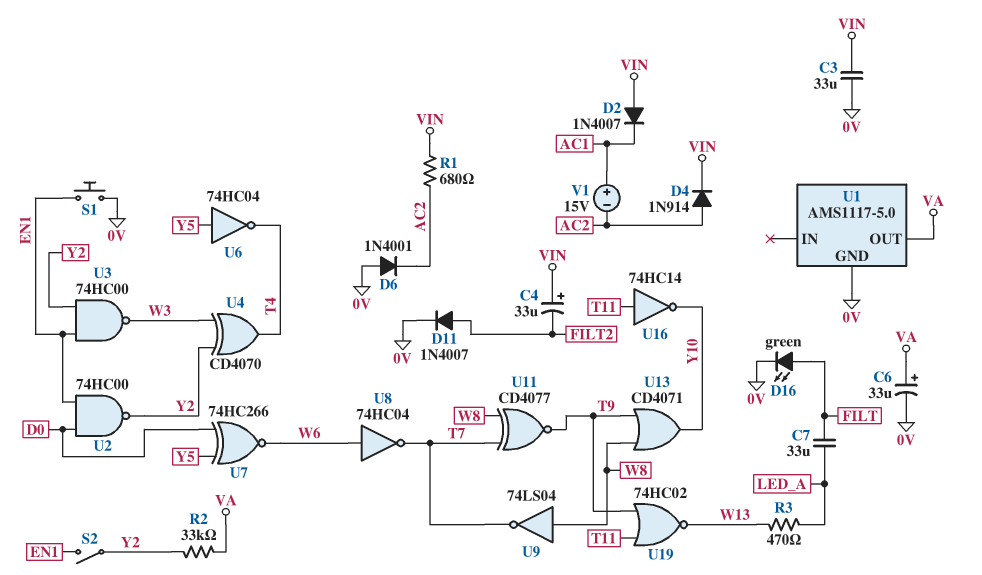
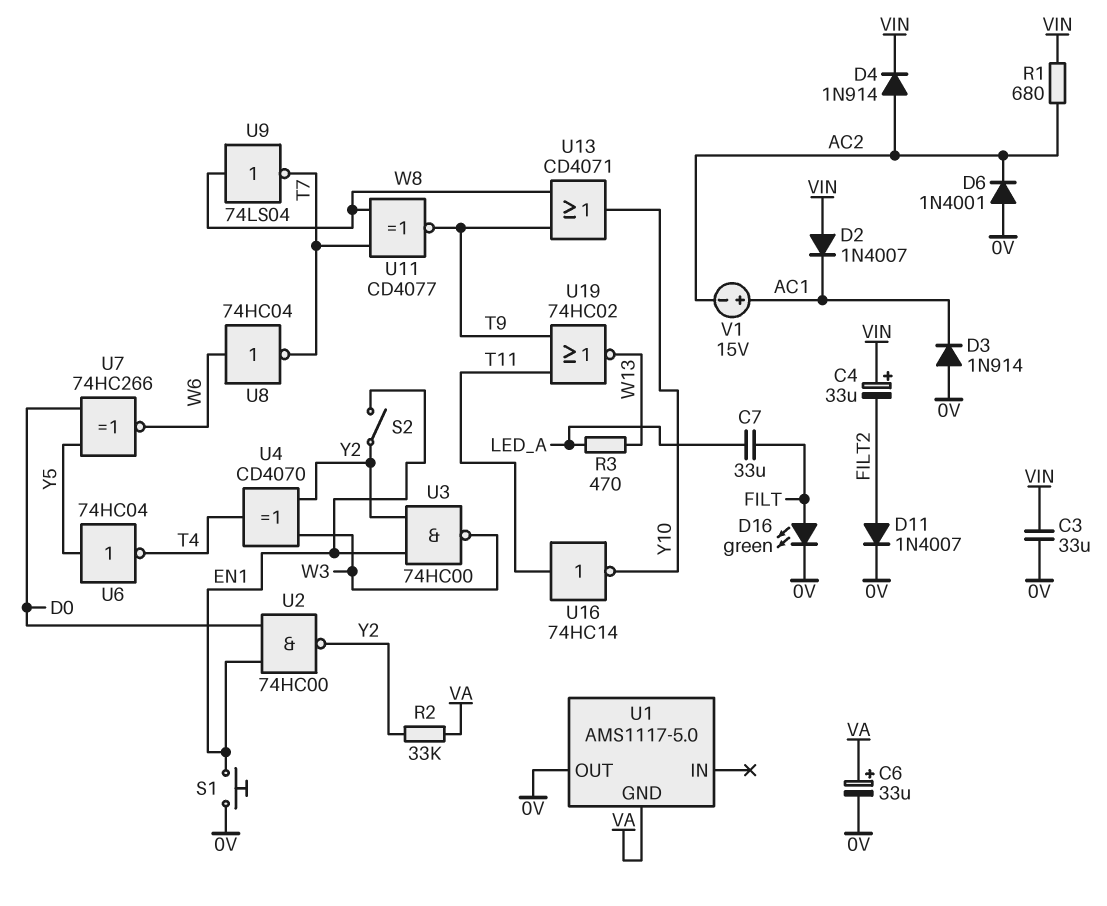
D3: none -> diode 1N914 (A 0V, K AC1)
U1 pin GND: 0V -> VA
U1 pin OUT: VA -> 0V

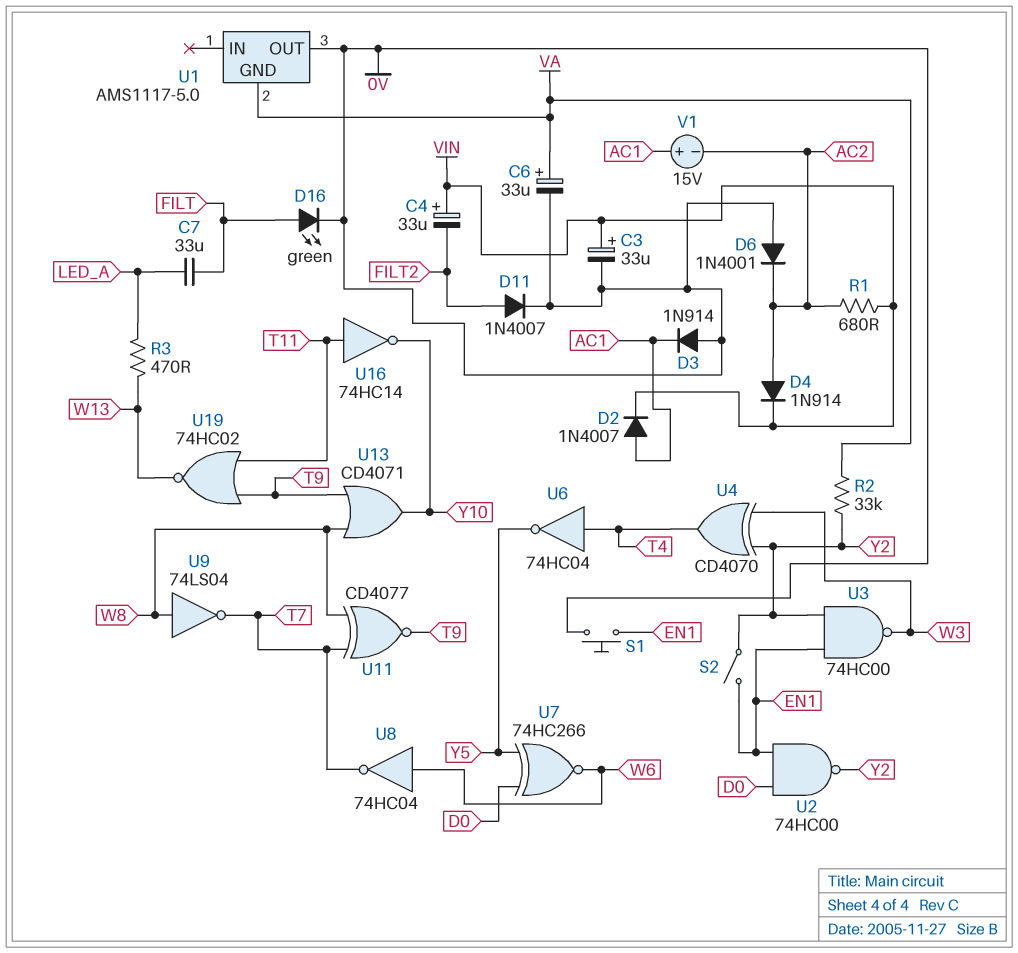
C3: 33uF (0V, VIN) -> 33uF (plus VIN, minus 0V)
D2: diode 1N4007 (A VIN, K AC1) -> diode 1N4007 (A AC1, K VIN)
U6: NOT 74HC04 (in Y5, out T4) -> NOT 74HC04 (in T4, out Y5)

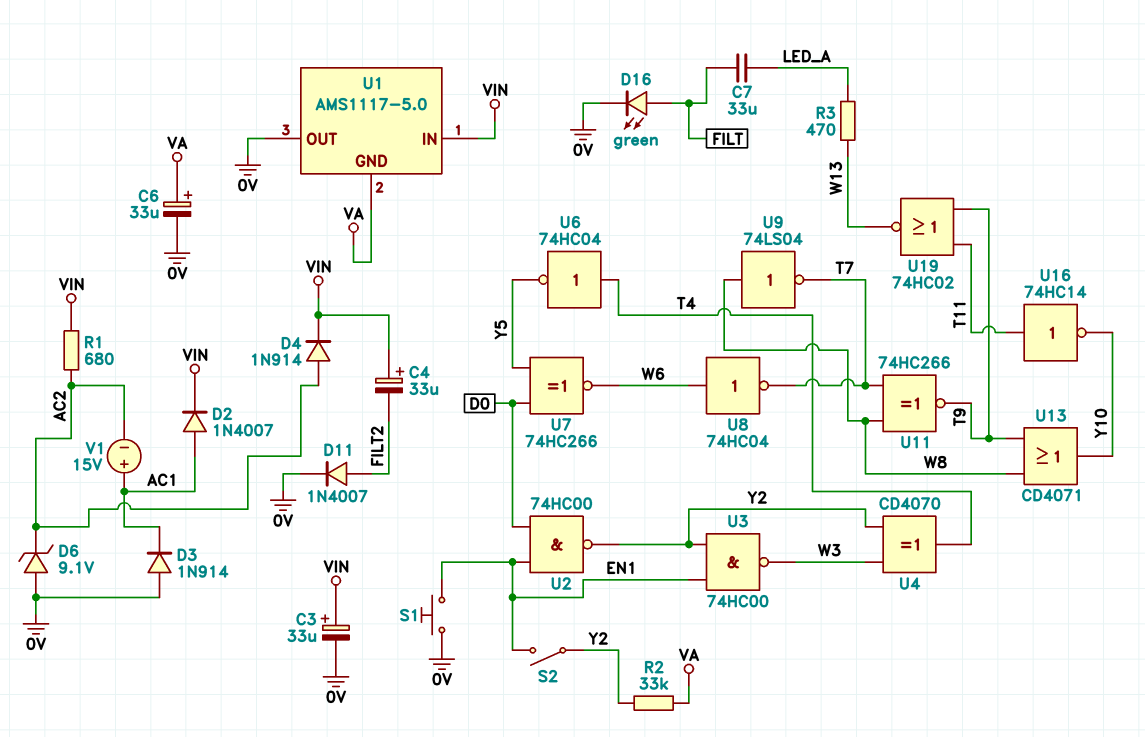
D6: diode 1N4001 (A 0V, K AC2) -> zener 9.1V (A 0V, K AC2)
U1 pin IN: none -> VIN
U11: XNOR CD4077 (in T7, in W8, out T9) -> XNOR 74HC266 (in T7, in W8, out T9)

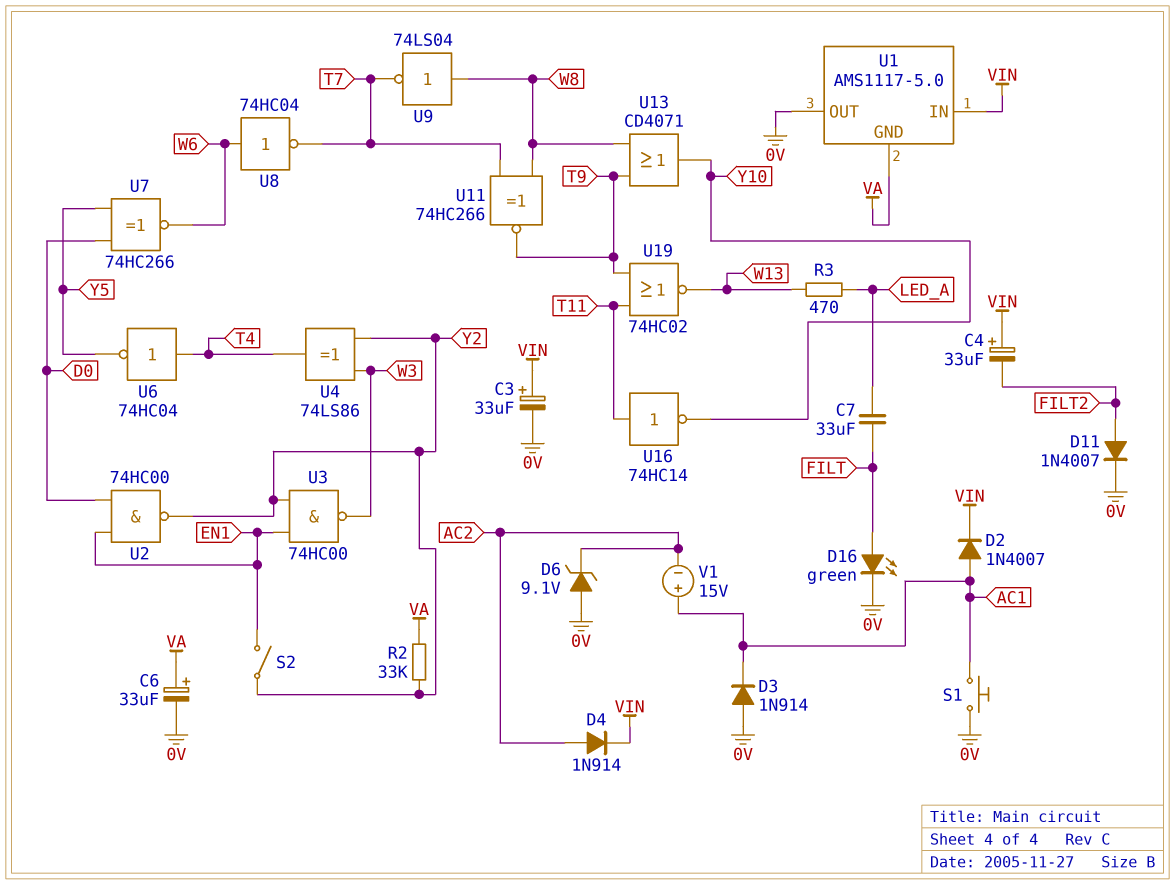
R1: 680 (AC2, VIN) -> none
S1: button (0V, EN1) -> button (0V, AC1)
U4: XOR CD4070 (in W3, in Y2, out T4) -> XOR 74LS86 (in W3, in Y2, out T4)

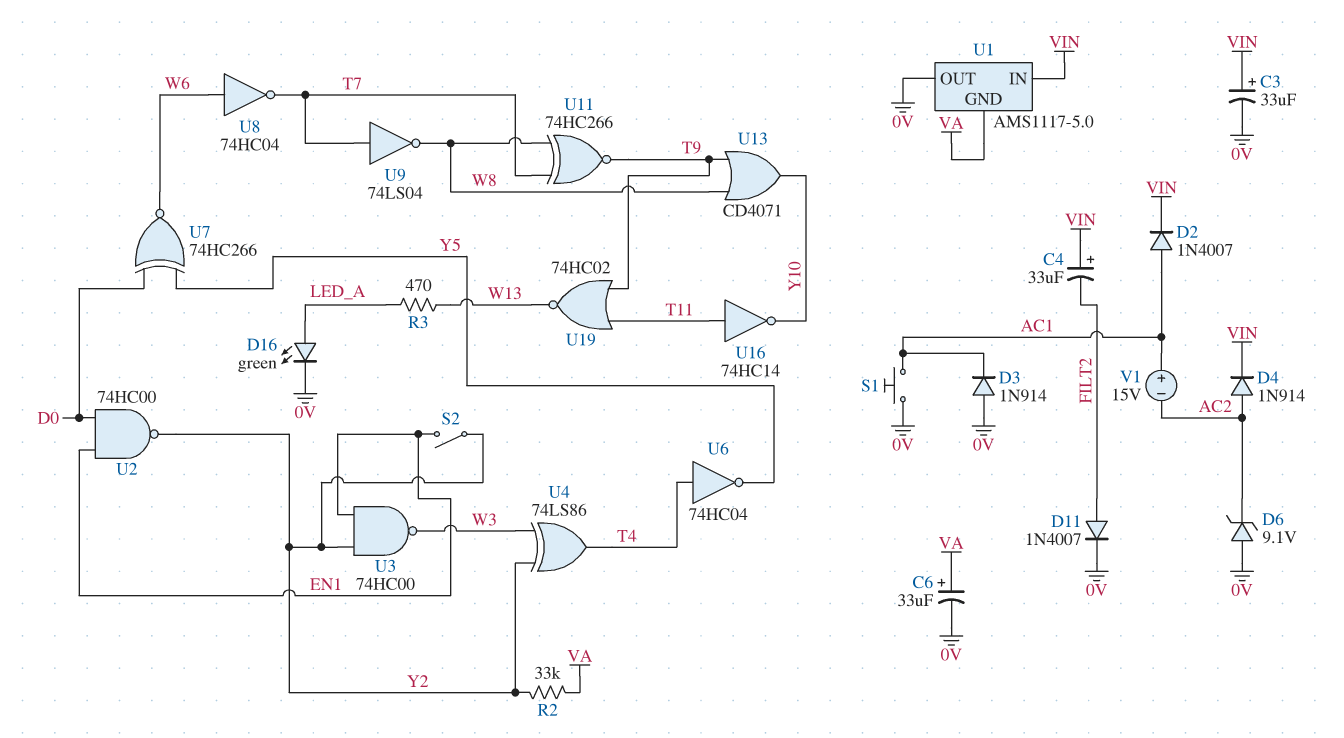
C7: 33uF (FILT, LED_A) -> none
D16: LED green (A FILT, K 0V) -> LED green (A LED_A, K 0V)
U9: NOT 74LS04 (in W8, out T7) -> NOT 74LS04 (in T7, out W8)

